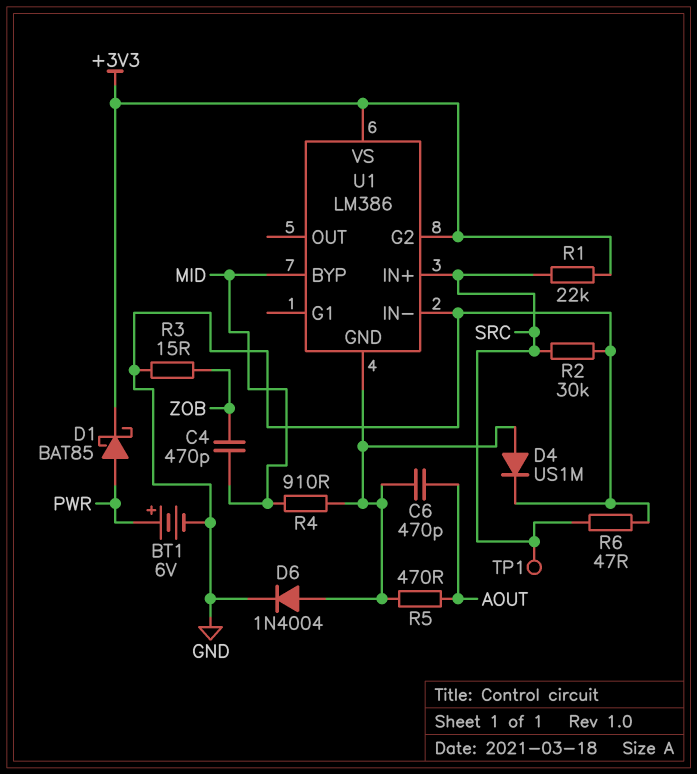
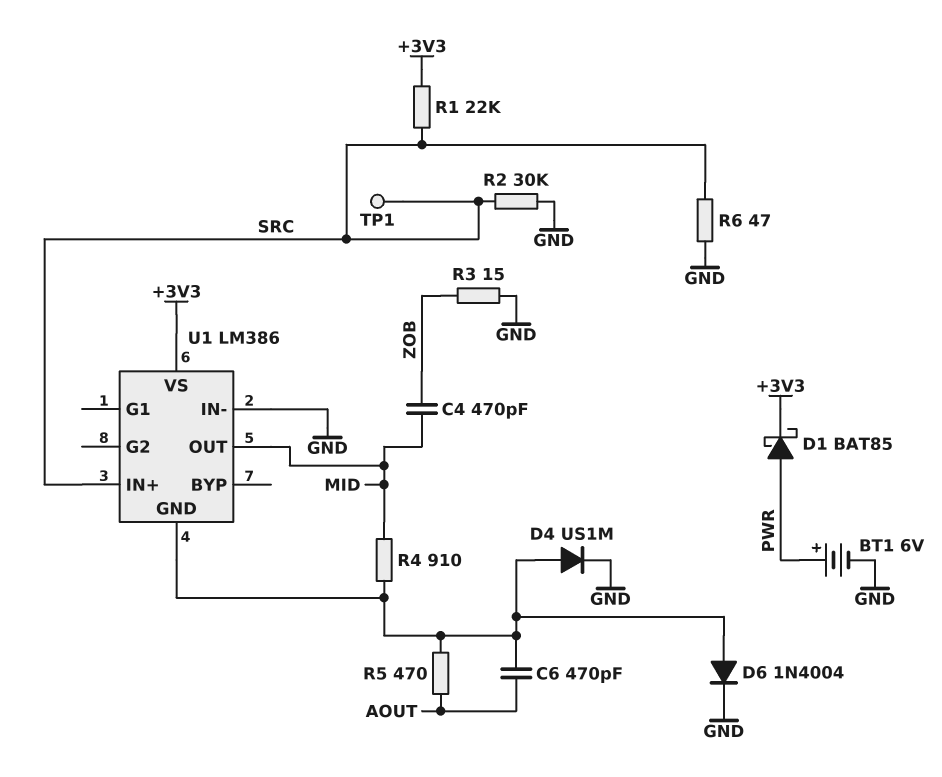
U1 pin BYP: MID -> none
U1 pin G2: +3V3 -> none
U1 pin OUT: none -> MID

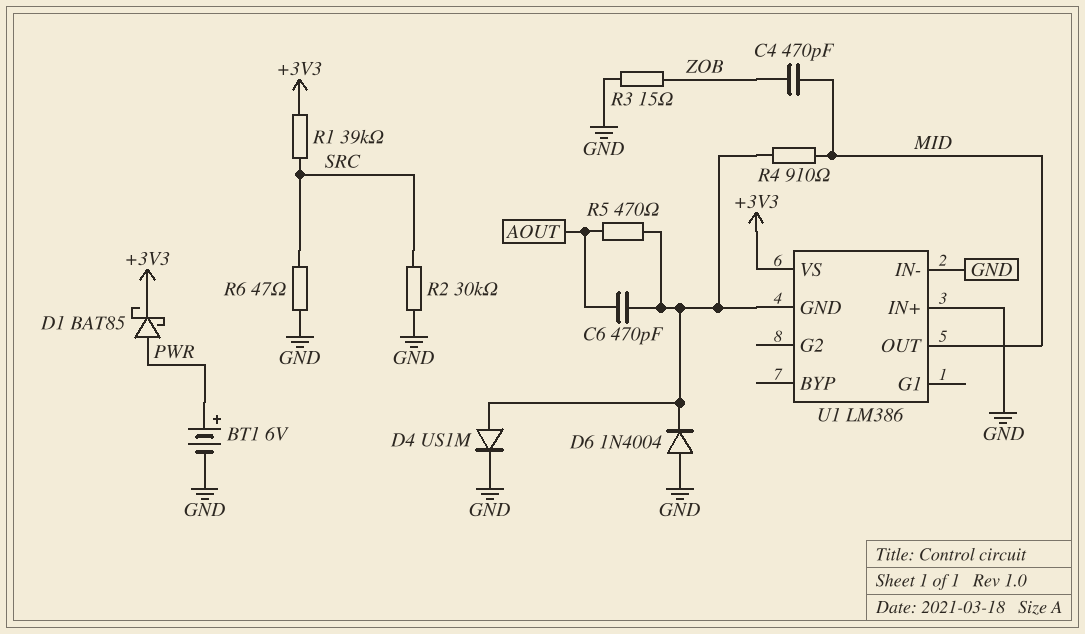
D6: diode 1N4004 (A U1/GND, K GND) -> diode 1N4004 (A GND, K U1/GND)
R1: 22k (+3V3, SRC) -> 39k (+3V3, SRC)
TP1: test point (SRC) -> none
U1 pin IN+: SRC -> GND

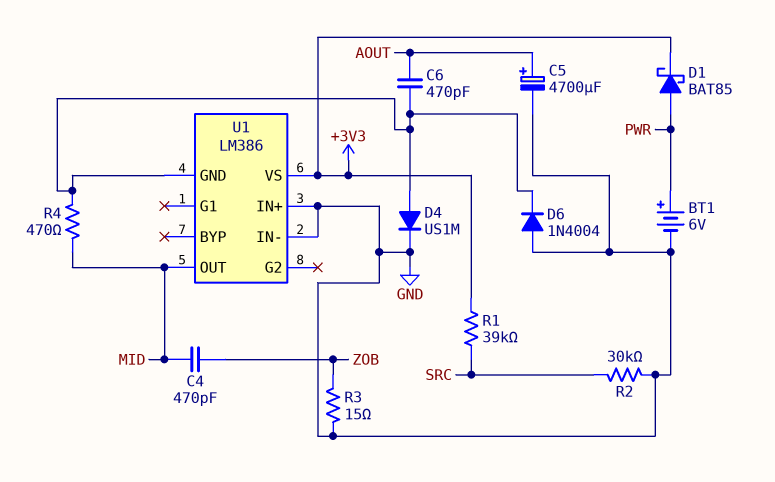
C5: none -> 4700uF (plus AOUT, minus GND)
R4: 910 (MID, U1/GND) -> 470 (MID, U1/GND)
R5: 470 (AOUT, U1/GND) -> none
R6: 47 (GND, SRC) -> none

